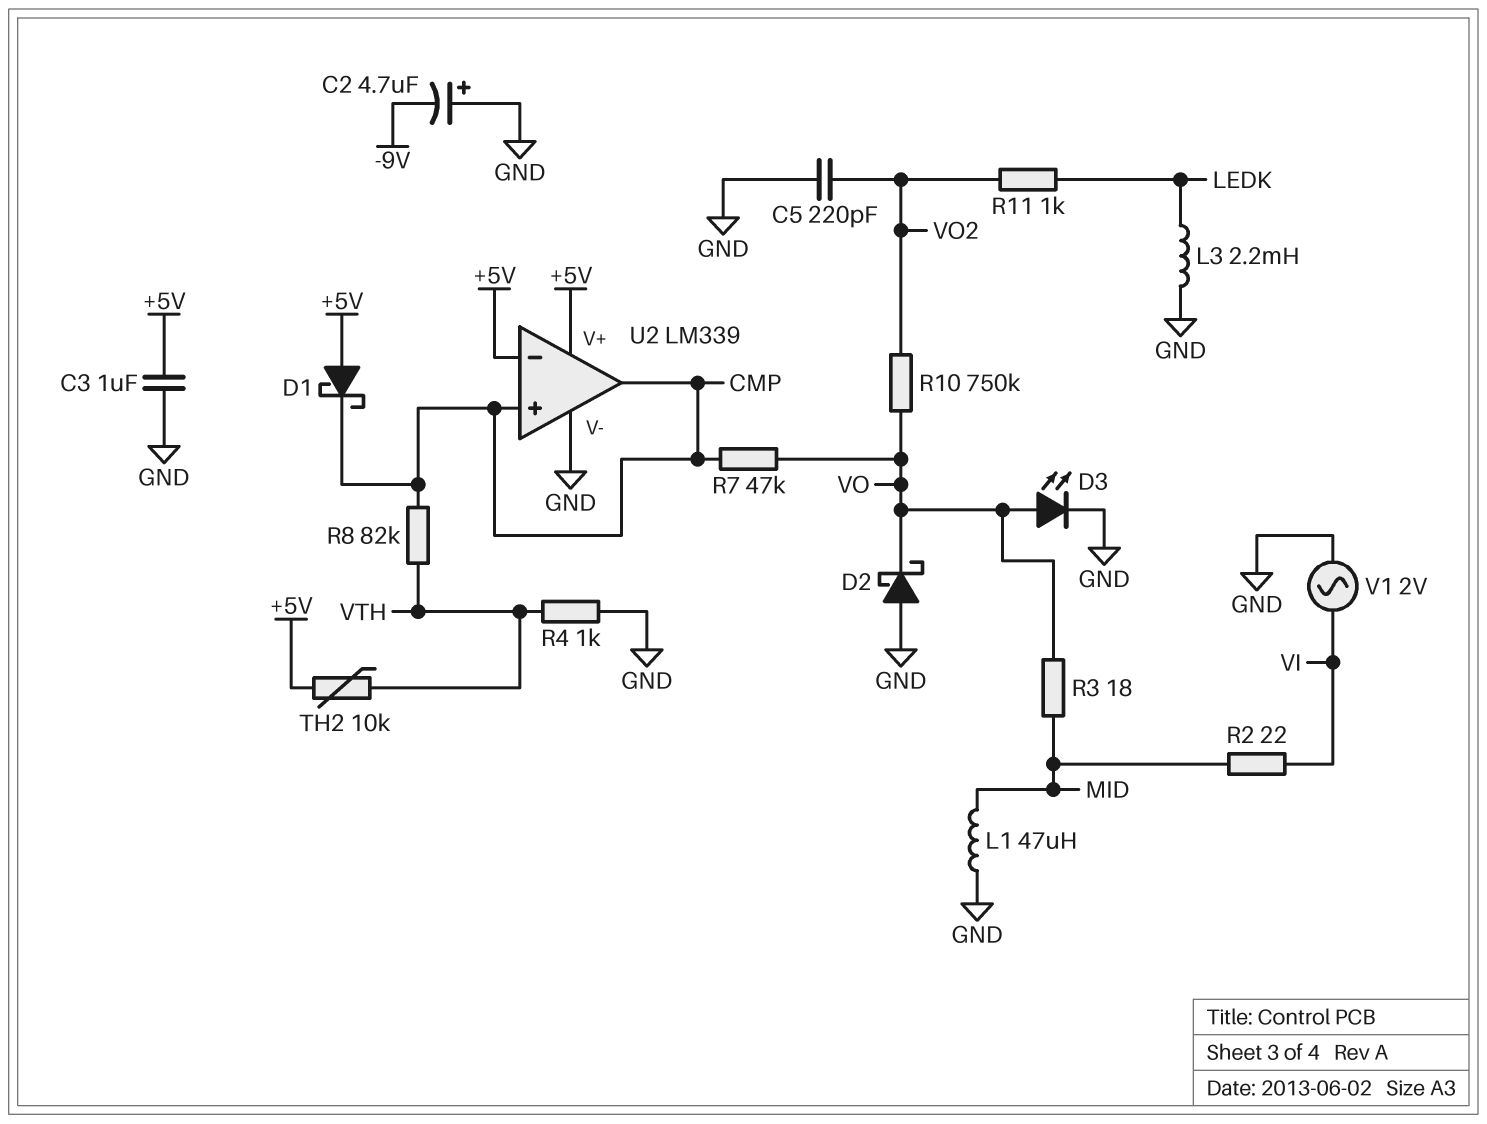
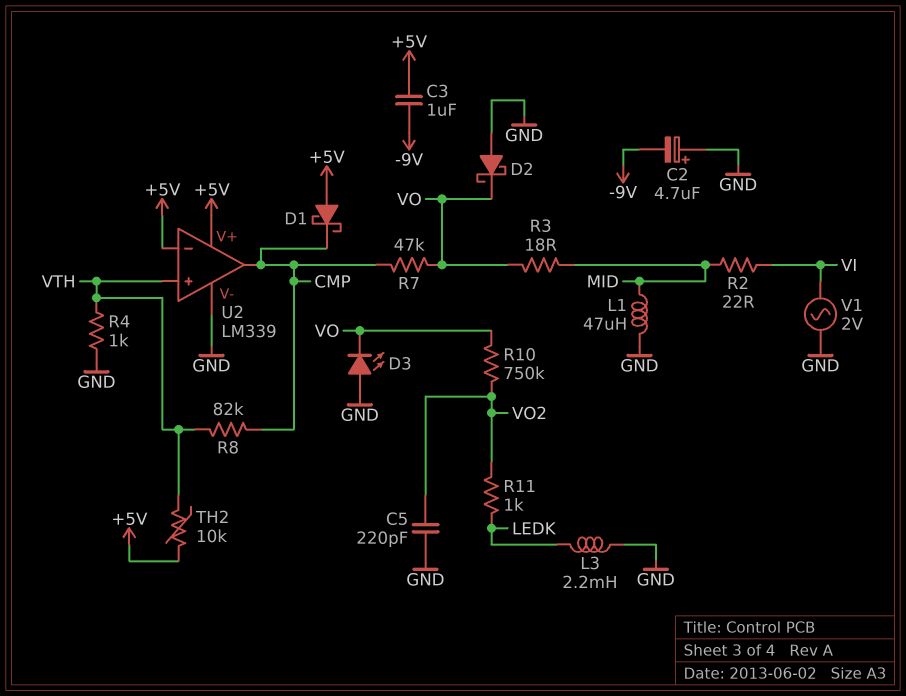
C3: 1uF (+5V, GND) -> 1uF (+5V, -9V)
D3: LED (A VO, K GND) -> LED (A GND, K VO)
U2 pin in+: CMP -> VTH

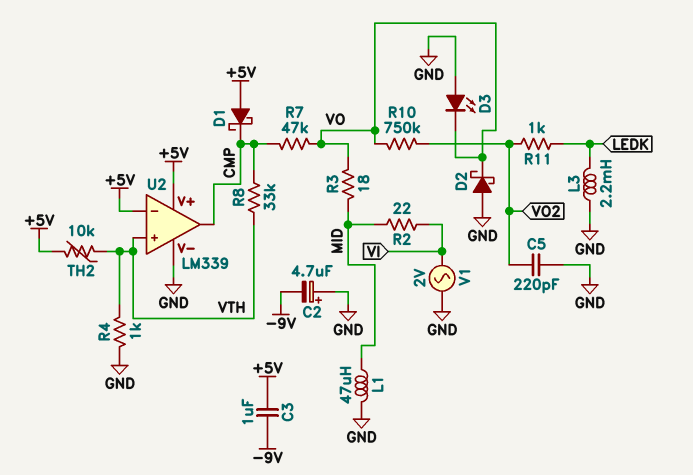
R8: 82k (CMP, VTH) -> 33k (CMP, VTH)

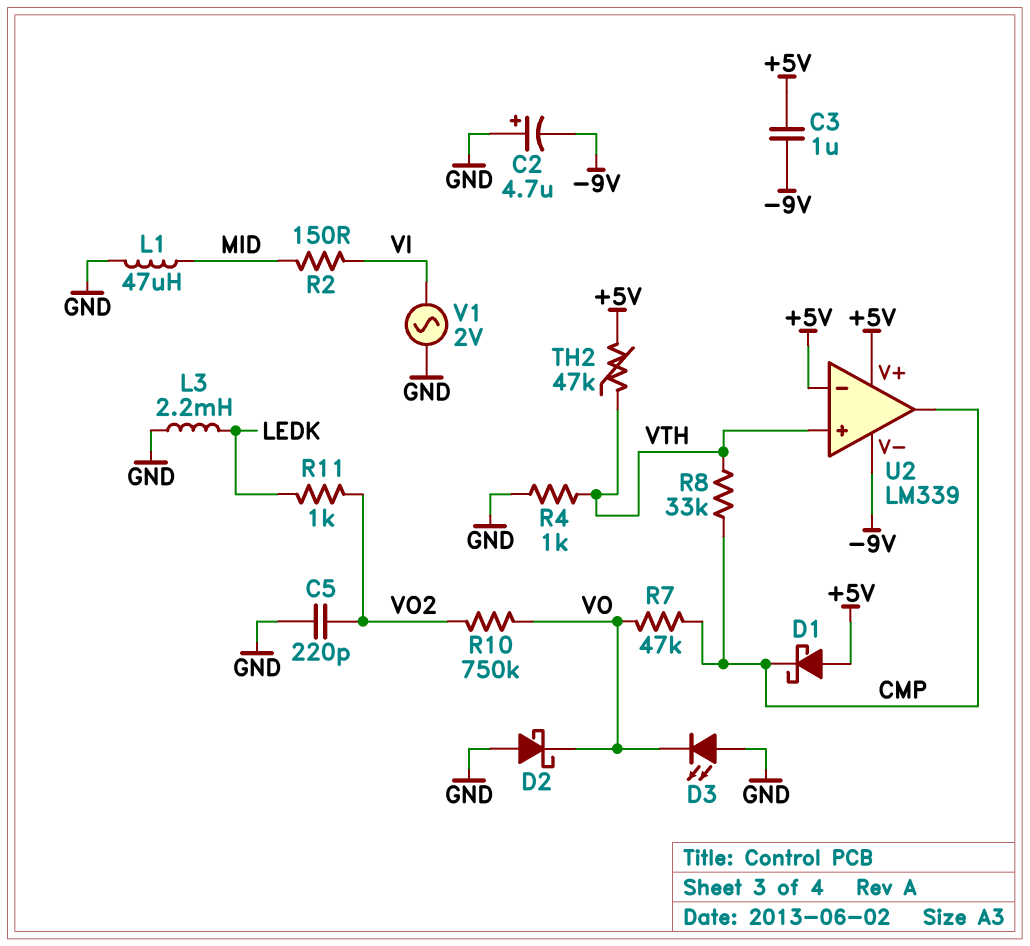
R2: 22 (MID, VI) -> 150 (MID, VI)
R3: 18 (MID, VO) -> none
TH2: 10k (+5V, VTH) -> 47k (+5V, VTH)
U2 pin V-: GND -> -9V

